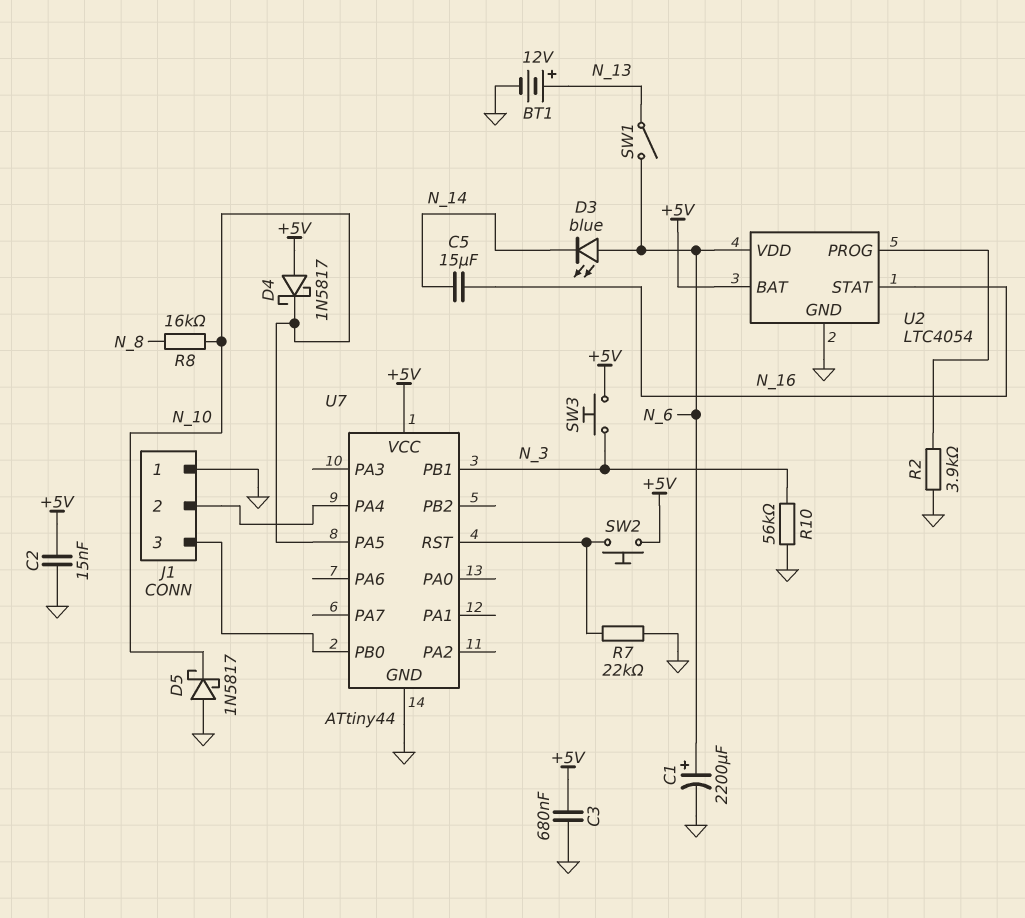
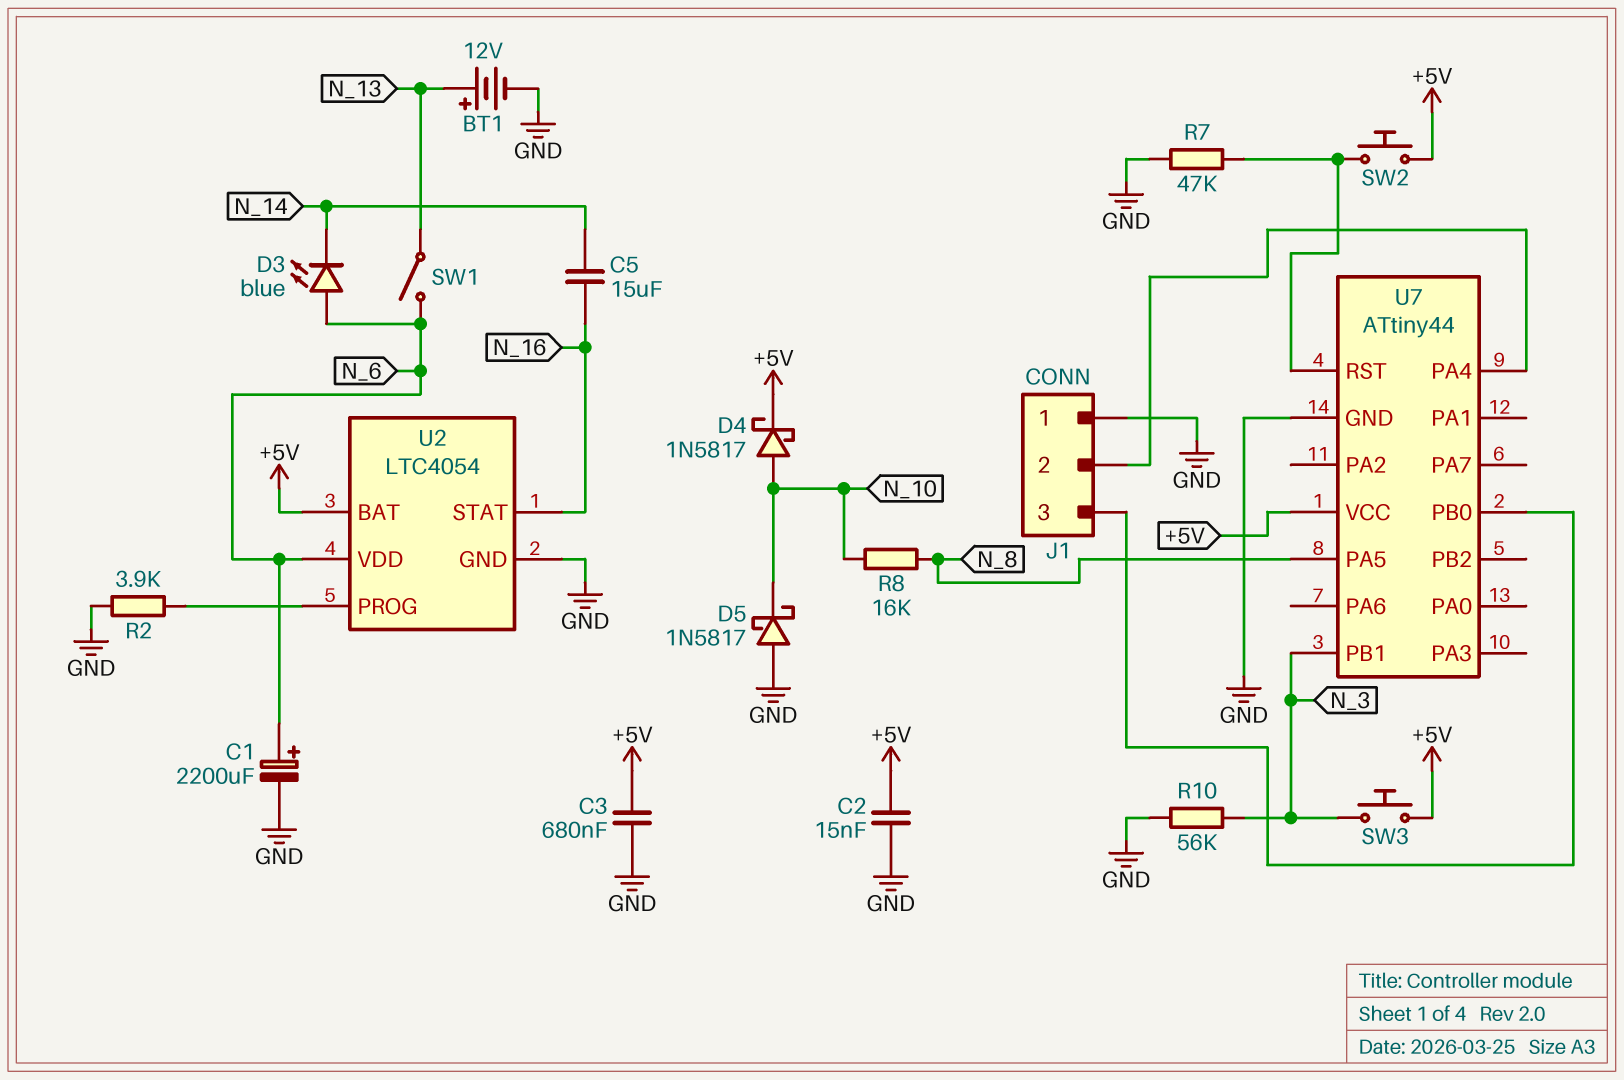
D4: schottky 1N5817 (A +5V, K N_10) -> schottky 1N5817 (A N_10, K +5V)
R7: 22k (GND, U7/RST) -> 47k (GND, U7/RST)
U7 pin PA5: N_10 -> N_8

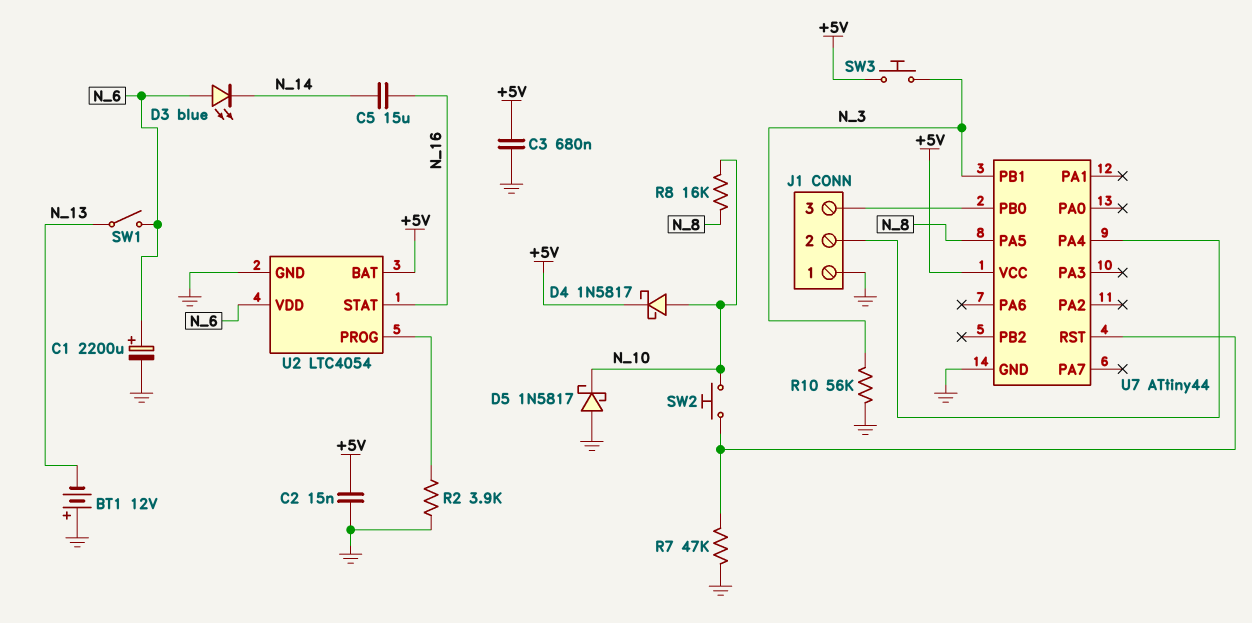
BT1: 12V (plus N_13, minus GND) -> 12V (plus GND, minus N_13)
SW2: button (+5V, U7/RST) -> button (N_10, U7/RST)

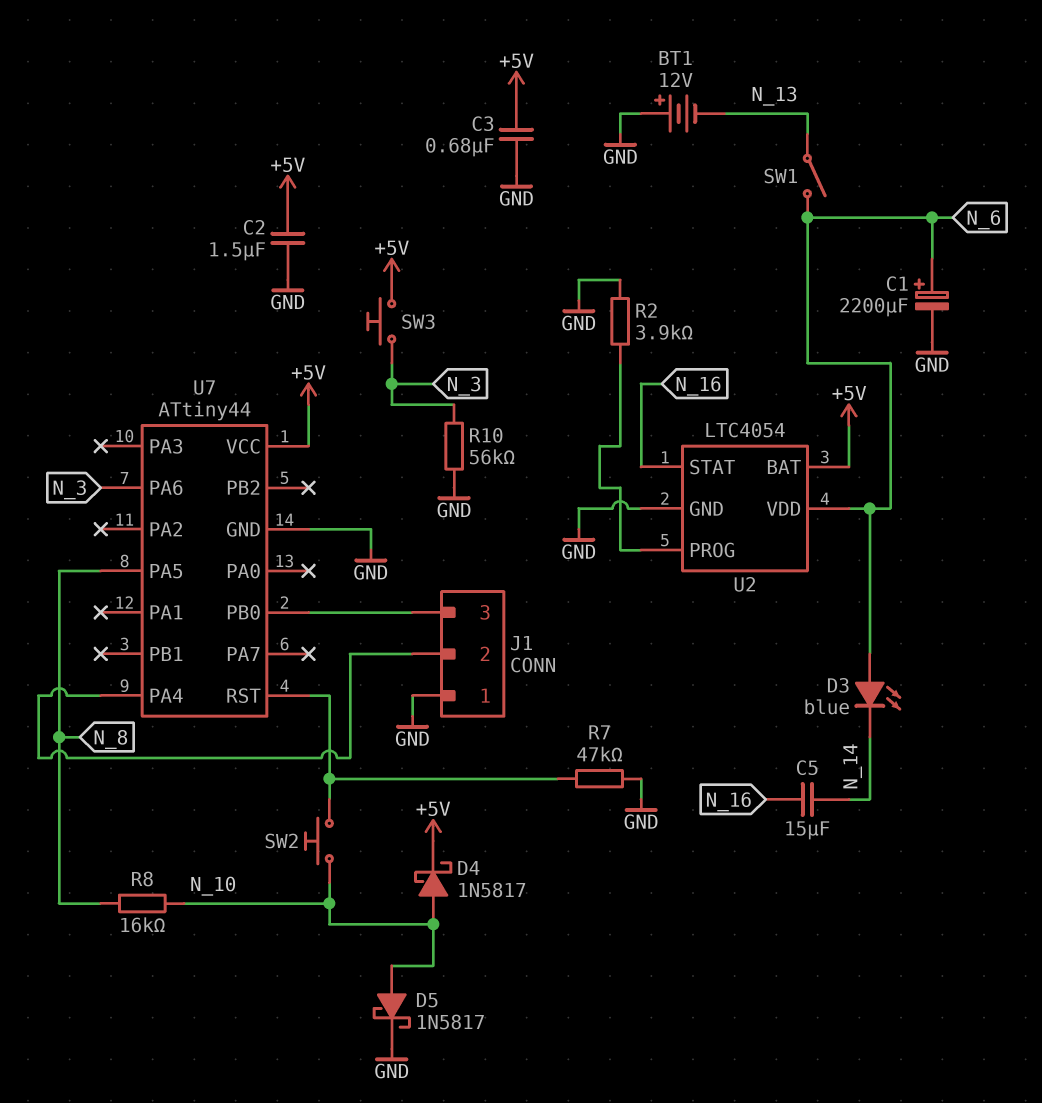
C2: 15nF (+5V, GND) -> 1.5uF (+5V, GND)
D5: schottky 1N5817 (A GND, K N_10) -> schottky 1N5817 (A N_10, K GND)
U7 pin PA6: none -> N_3
U7 pin PB1: N_3 -> none

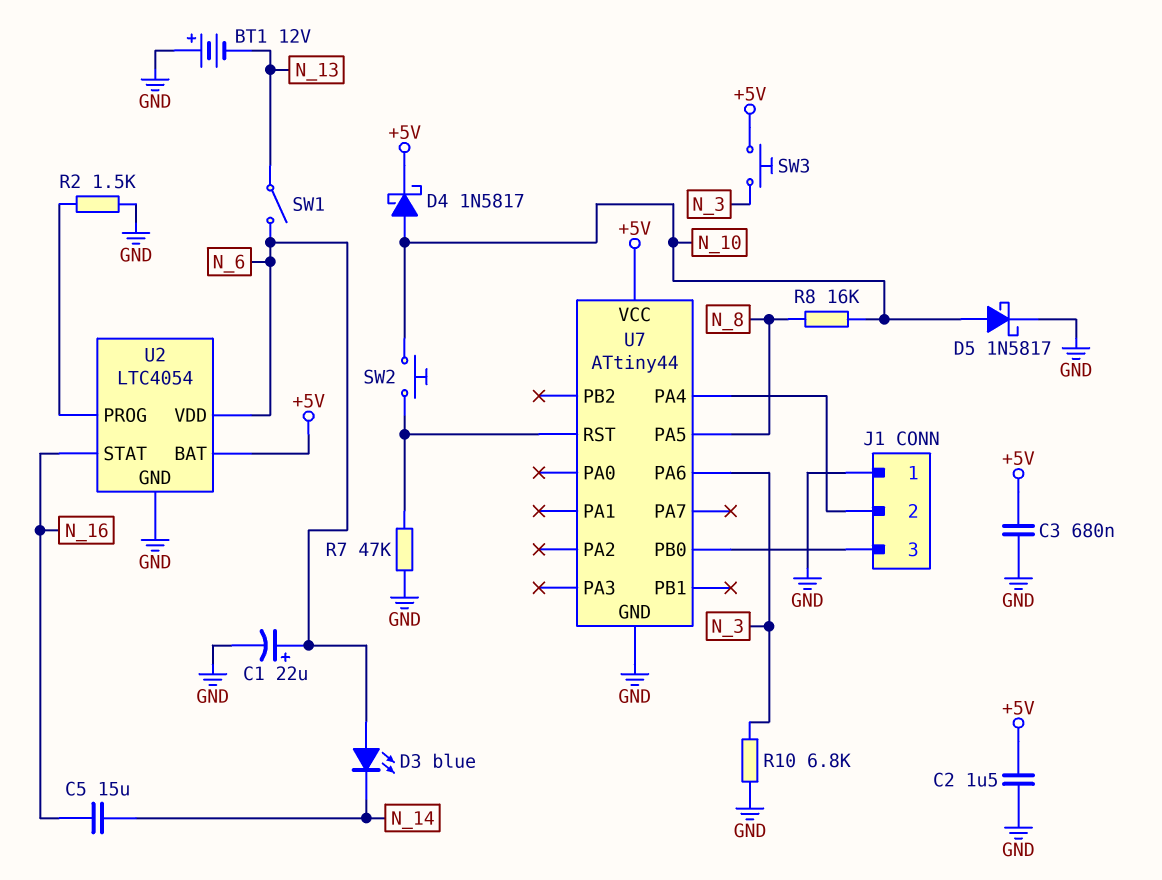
C1: 2200uF (plus N_6, minus GND) -> 22uF (plus N_6, minus GND)
R2: 3.9k (GND, U2/PROG) -> 1.5k (GND, U2/PROG)
R10: 56k (GND, N_3) -> 6.8k (GND, N_3)

